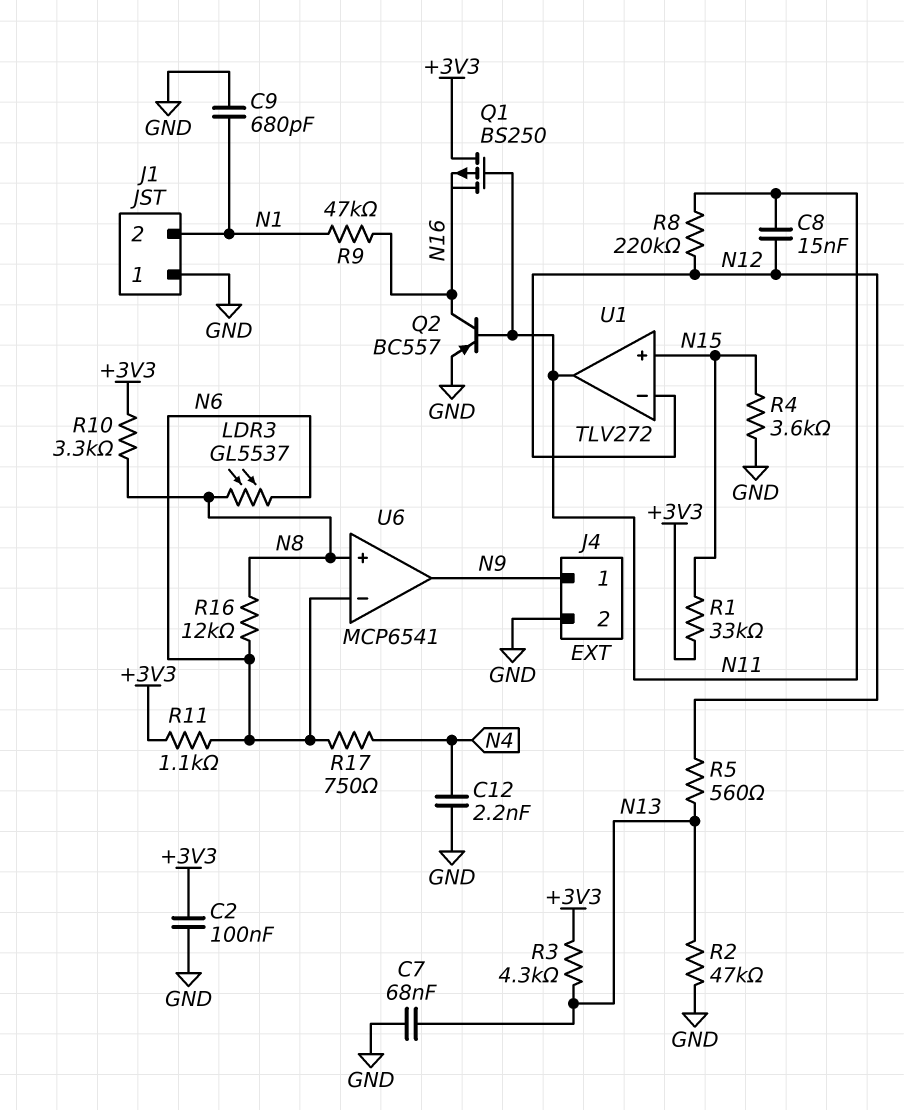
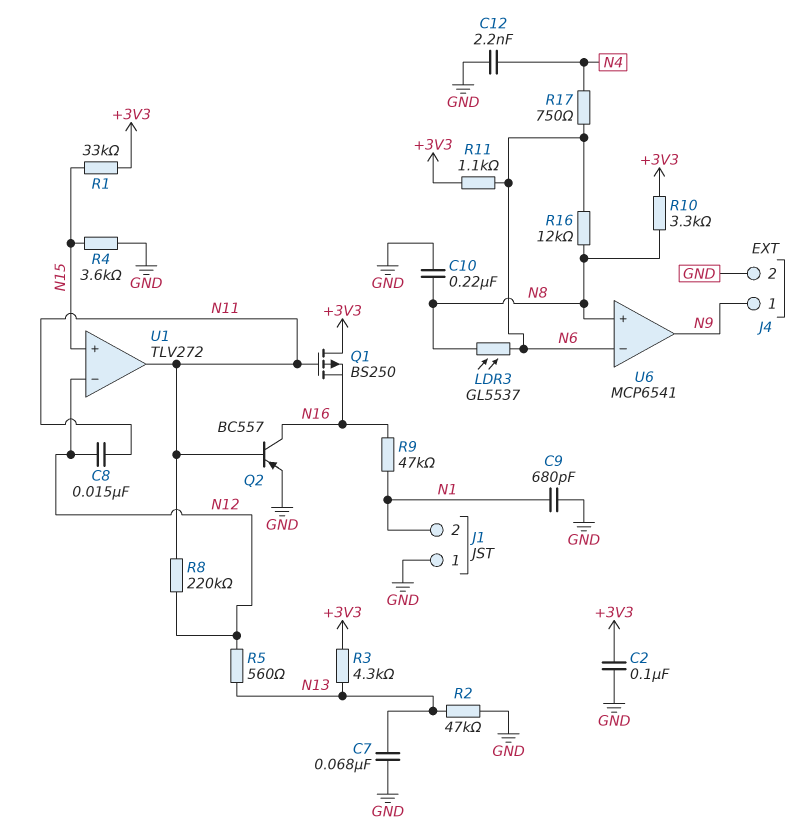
C10: none -> 220nF (GND, N8)

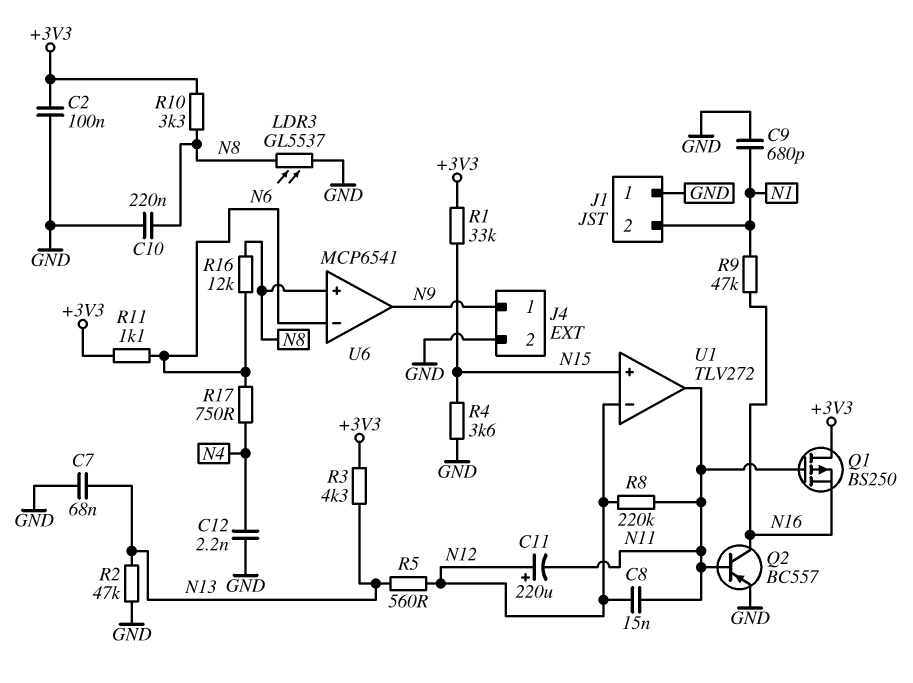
C11: none -> 220uF (plus N12, minus N11)
LDR3: GL5537 (N6, N8) -> GL5537 (GND, N8)

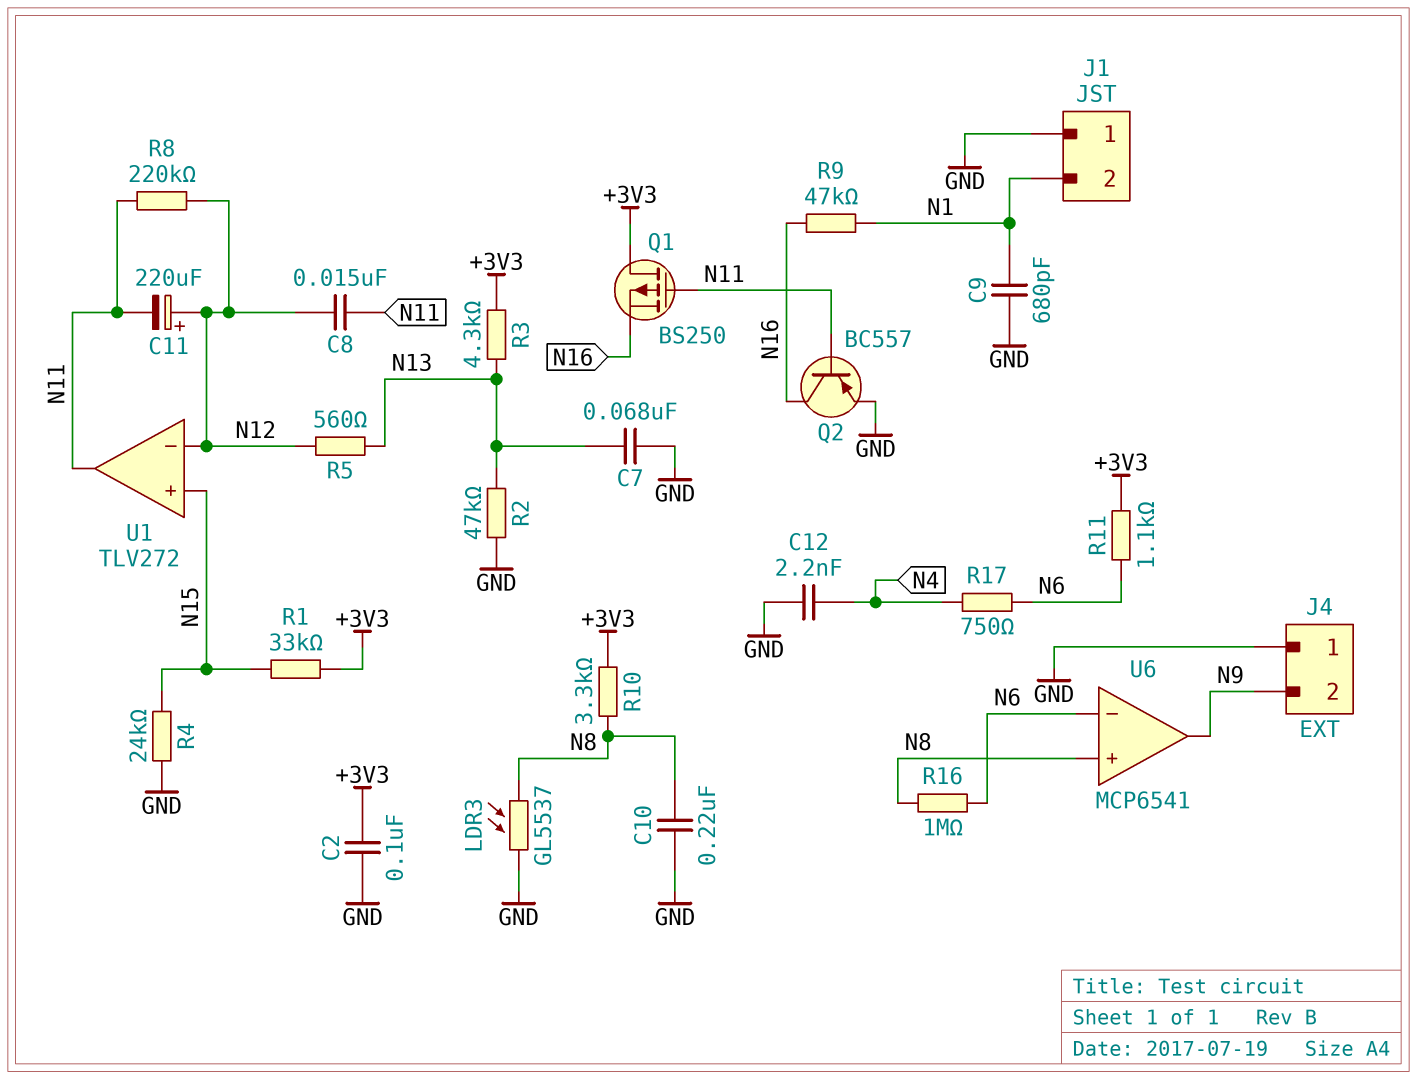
J4 pin 1: N9 -> GND
J4 pin 2: GND -> N9
R4: 3.6k (GND, N15) -> 24k (GND, N15)
R16: 12k (N6, N8) -> 1M (N6, N8)

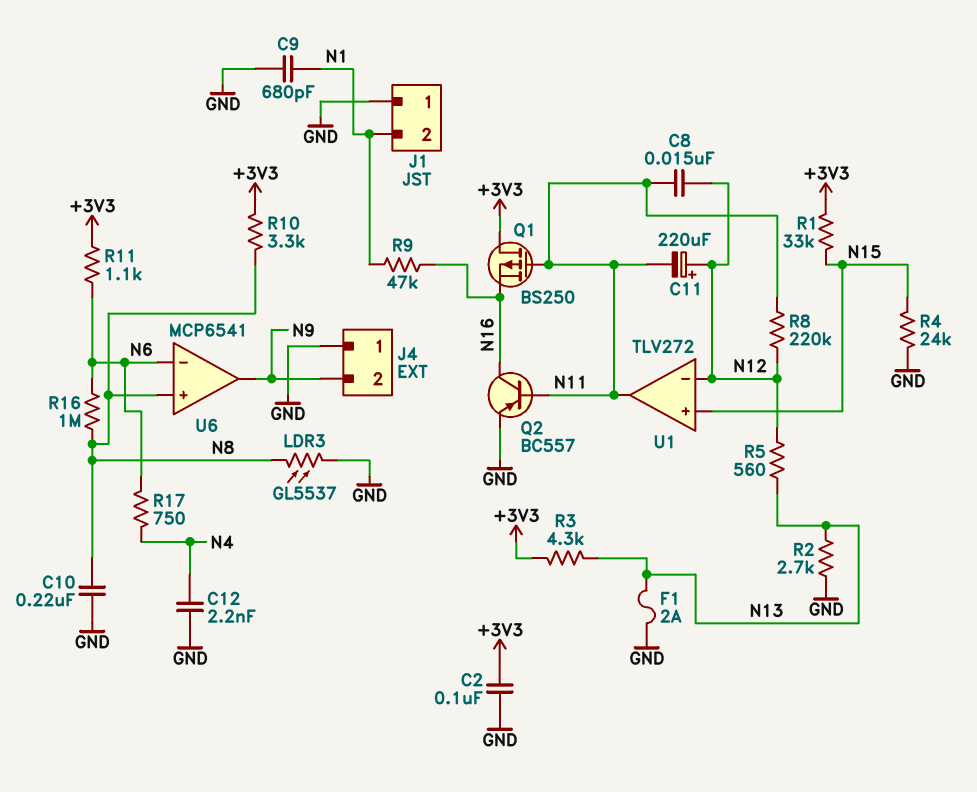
C7: 68nF (GND, N13) -> none
F1: none -> 2A (GND, N13)
R2: 47k (GND, N13) -> 2.7k (GND, N13)

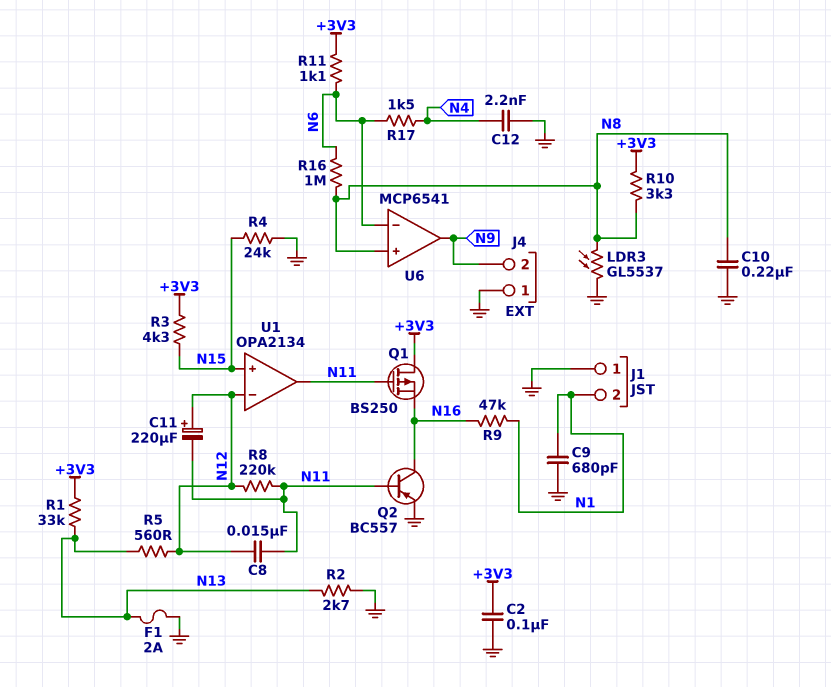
R1: 33k (+3V3, N15) -> 33k (+3V3, N13)
R3: 4.3k (+3V3, N13) -> 4.3k (+3V3, N15)
R17: 750 (N4, N6) -> 1.5k (N4, N6)
U1: TLV272 -> OPA2134

